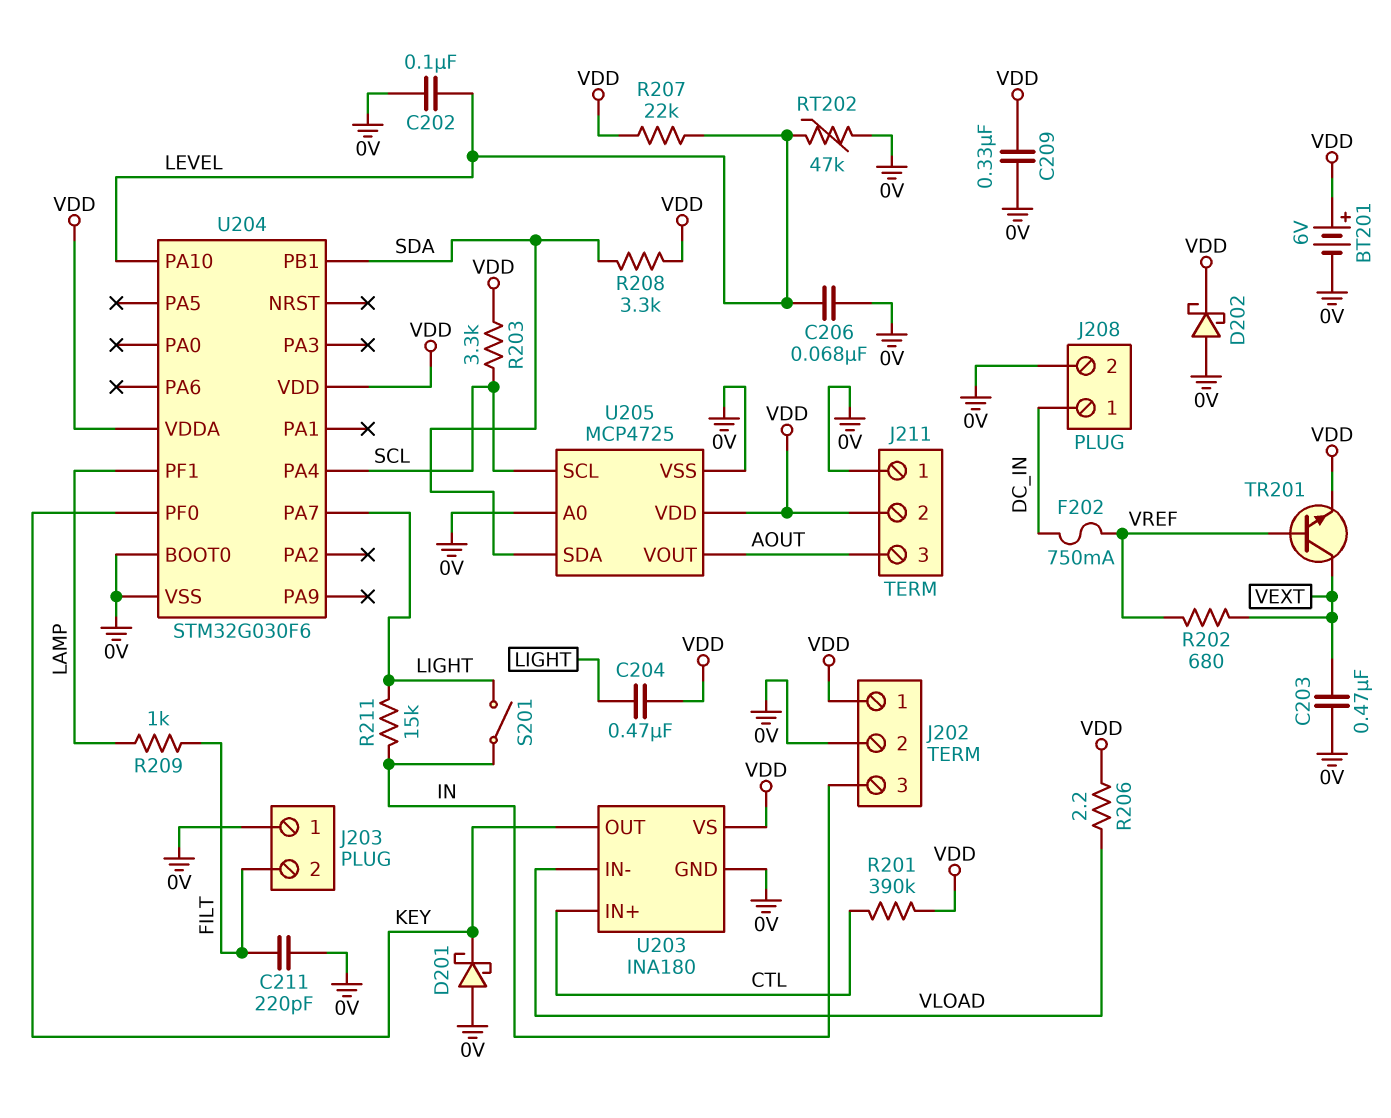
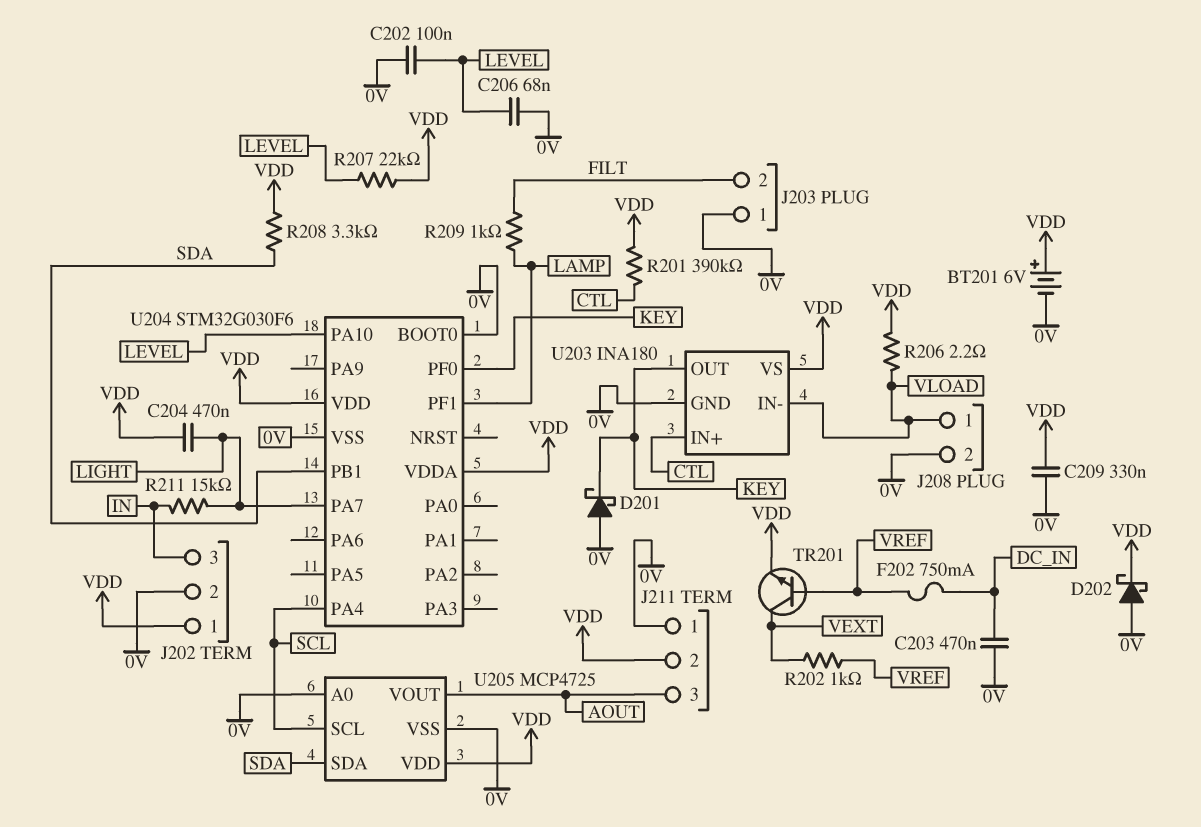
C203: 470nF (0V, VEXT) -> 470nF (0V, DC_IN)
C211: 220pF (0V, FILT) -> none
J208 pin 1: DC_IN -> VLOAD
R202: 680 (VEXT, VREF) -> 1k (VEXT, VREF)
R203: 3.3k (SCL, VDD) -> none
RT202: 47k (0V, LEVEL) -> none
S201: switch (IN, LIGHT) -> none

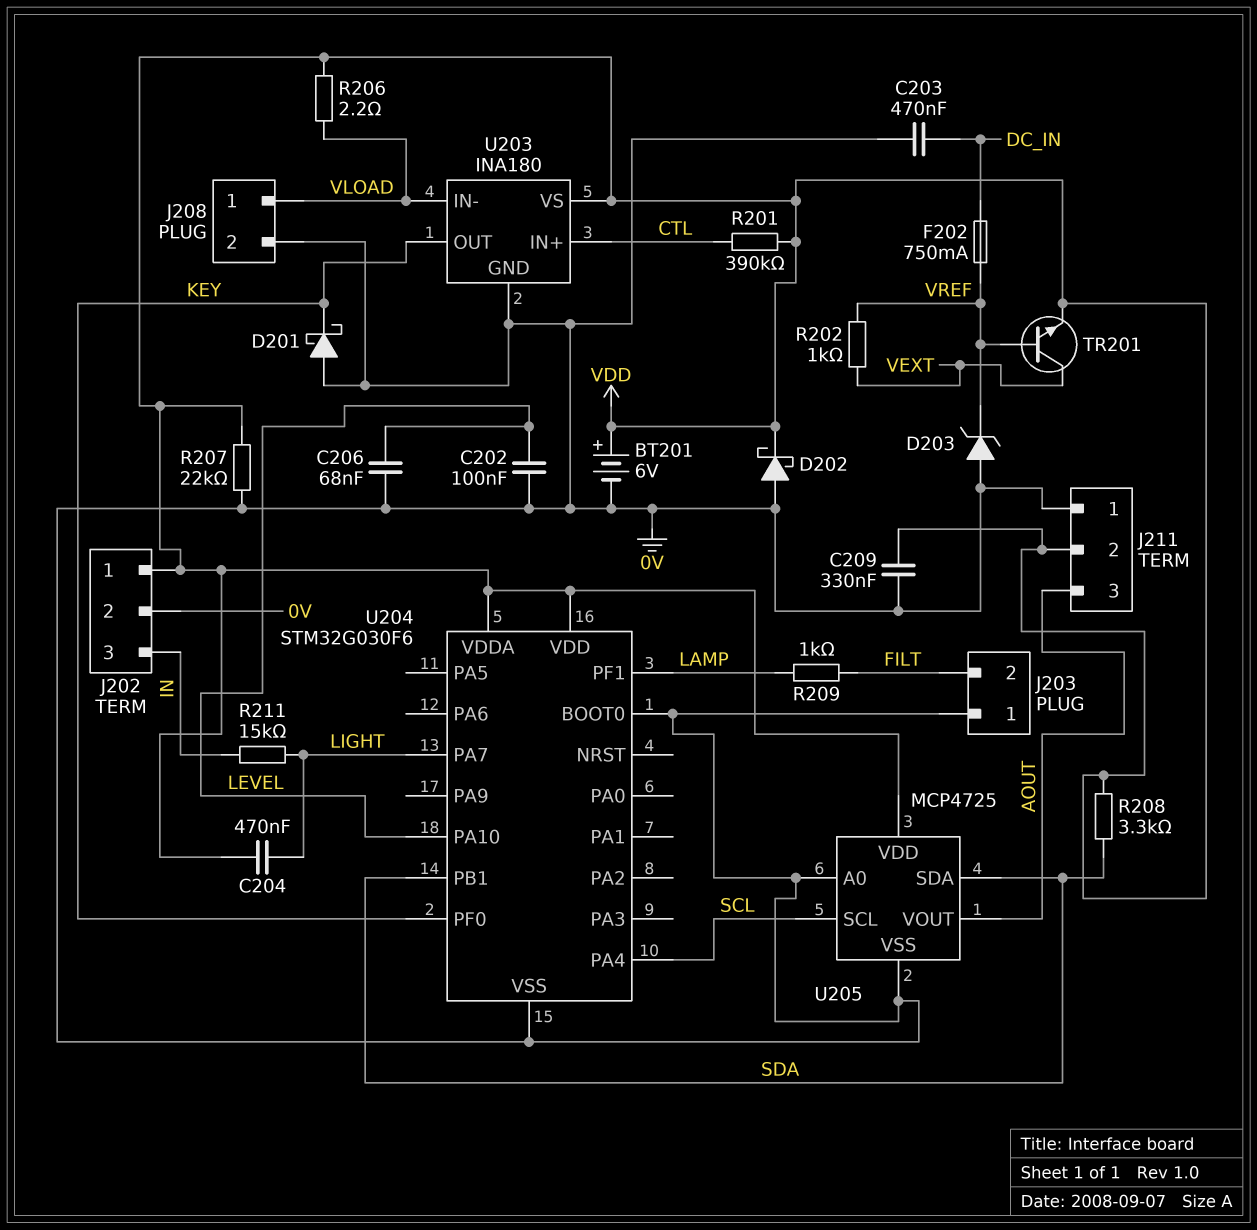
D203: none -> zener (A 0V, K VREF)
R207: 22k (LEVEL, VDD) -> 22k (0V, VDD)

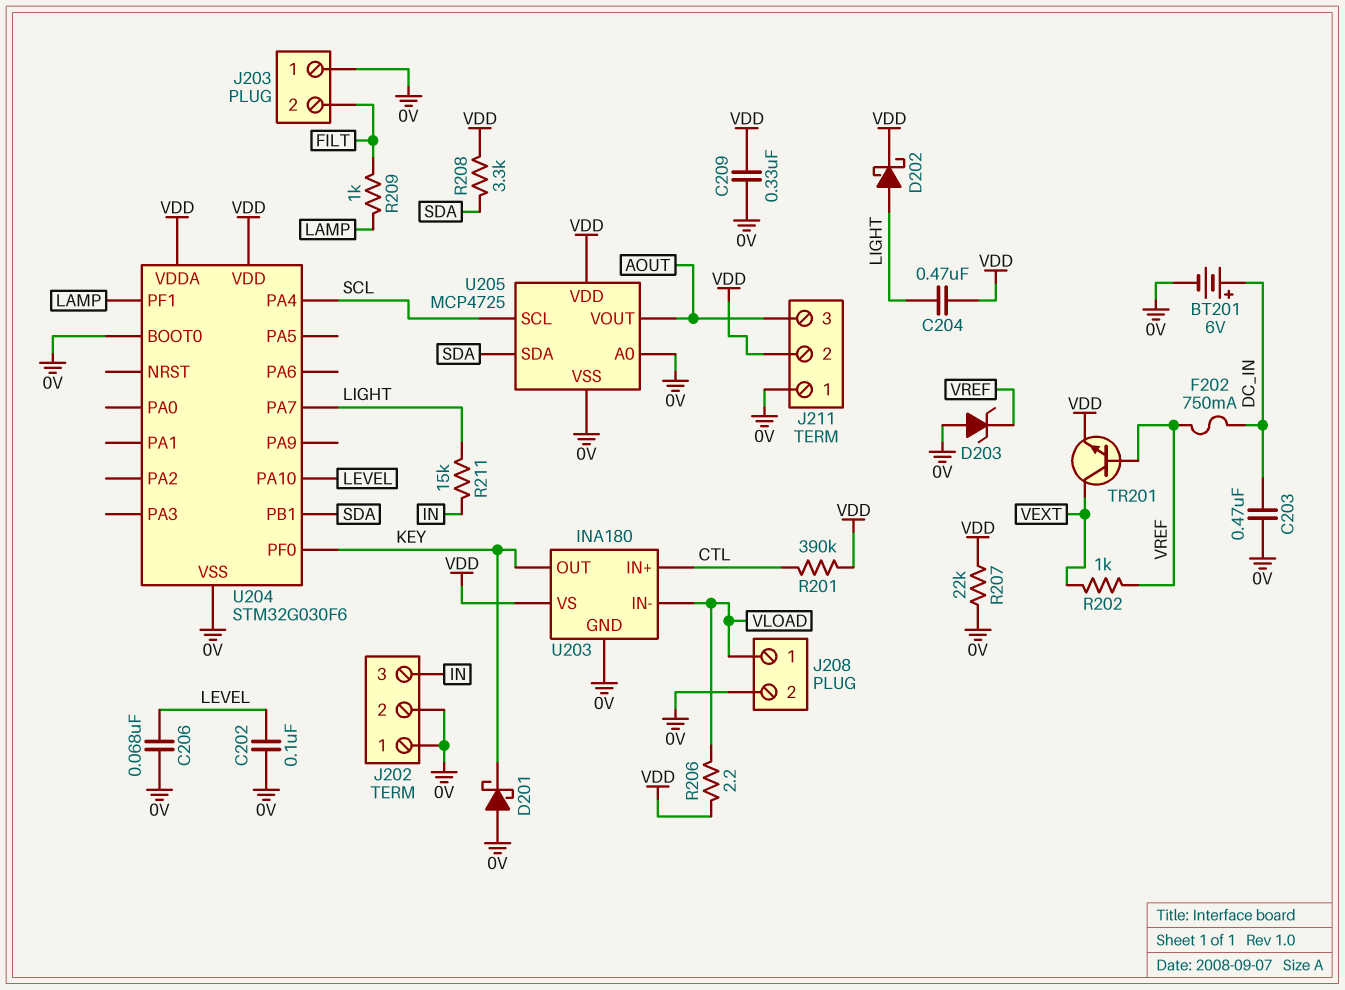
BT201: 6V (plus VDD, minus 0V) -> 6V (plus DC_IN, minus 0V)
D202: schottky (A 0V, K VDD) -> schottky (A LIGHT, K VDD)
J202 pin 1: VDD -> 0V

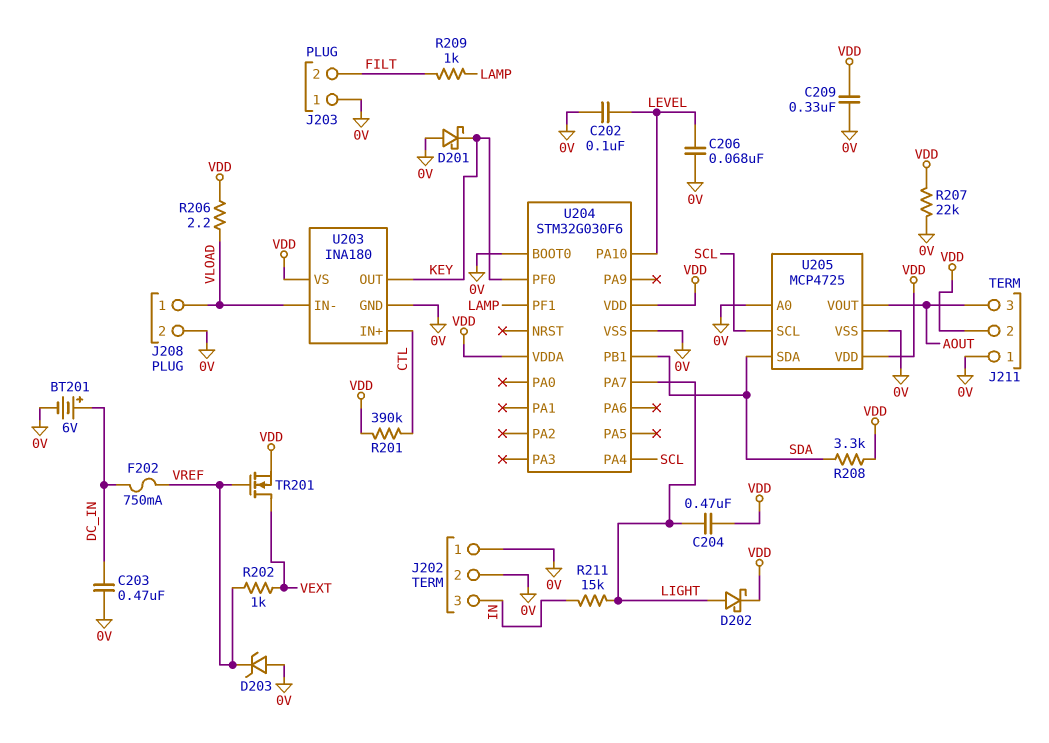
TR201: NPN (B VREF, C VEXT, E VDD) -> NMOS (G VREF, D VEXT, S VDD)

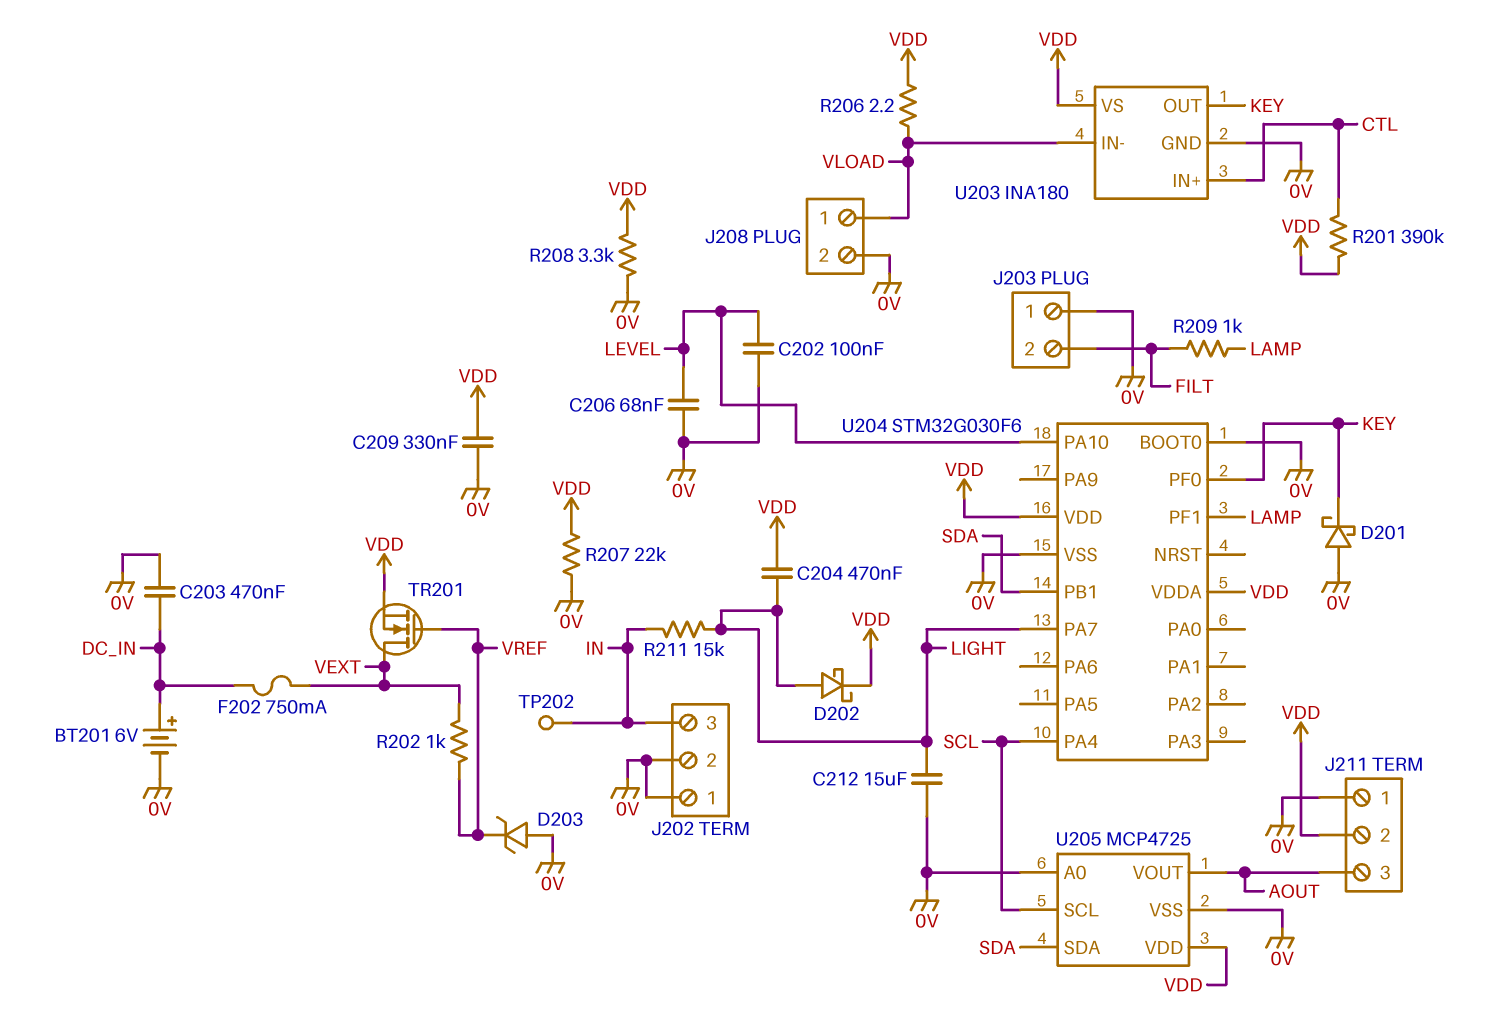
C212: none -> 15uF (0V, LIGHT)
F202: 750mA (DC_IN, VREF) -> 750mA (DC_IN, VEXT)
R208: 3.3k (SDA, VDD) -> 3.3k (0V, VDD)
TP202: none -> test point (IN)

